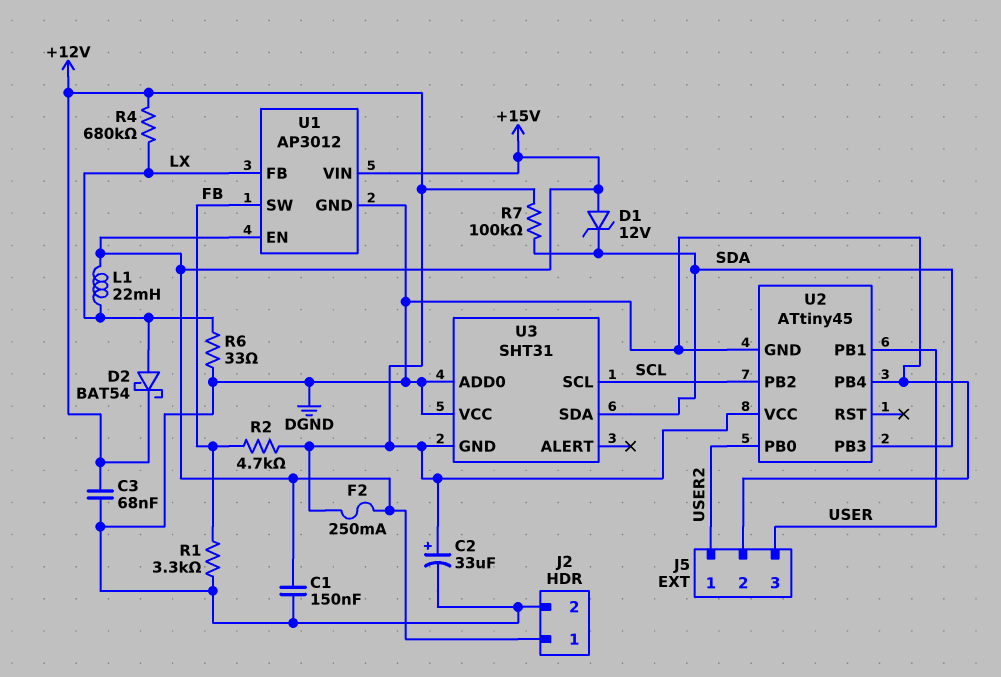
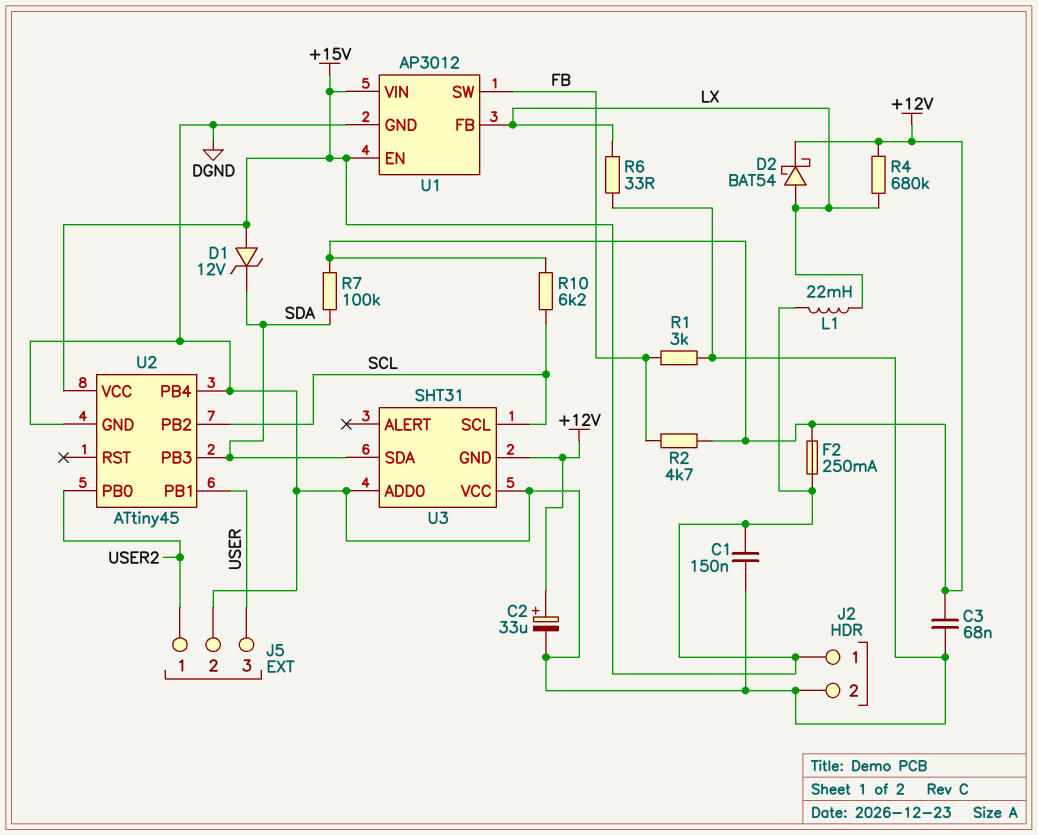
R1: 3.3k (DGND, FB) -> 3k (DGND, FB)
R10: none -> 6.2k (+12V, SCL)
U2 pin VCC: +12V -> +15V

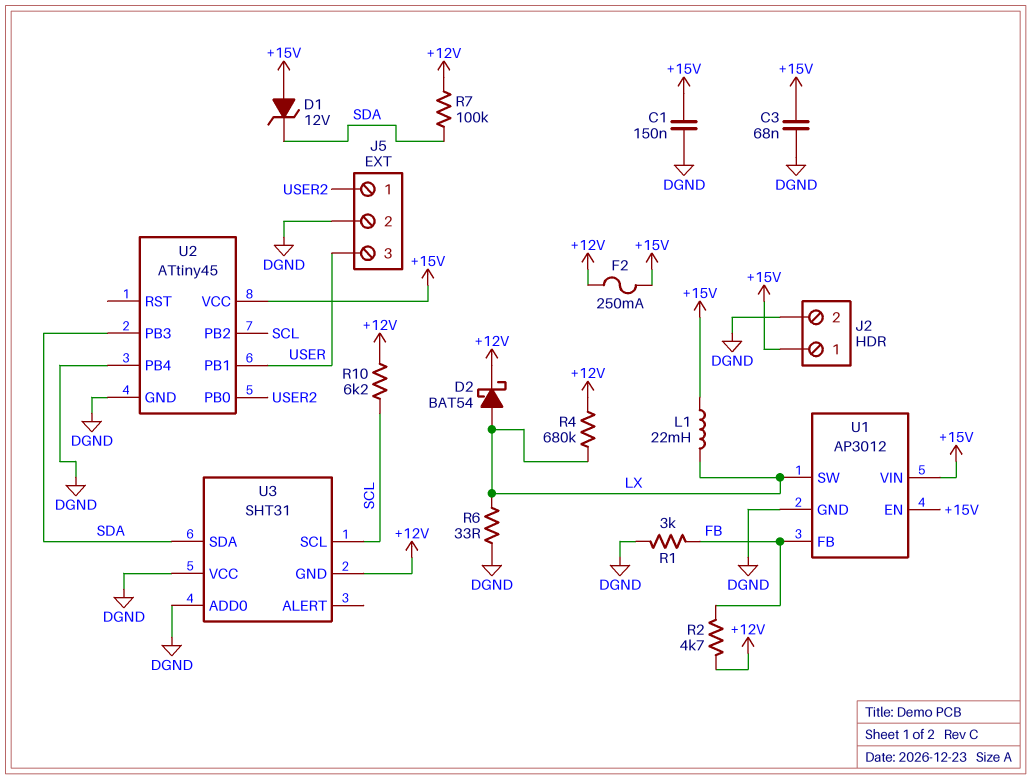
C2: 33uF (plus +12V, minus DGND) -> none
C3: 68nF (+12V, DGND) -> 68nF (+15V, DGND)
U1 pin FB: LX -> FB
U1 pin SW: FB -> LX

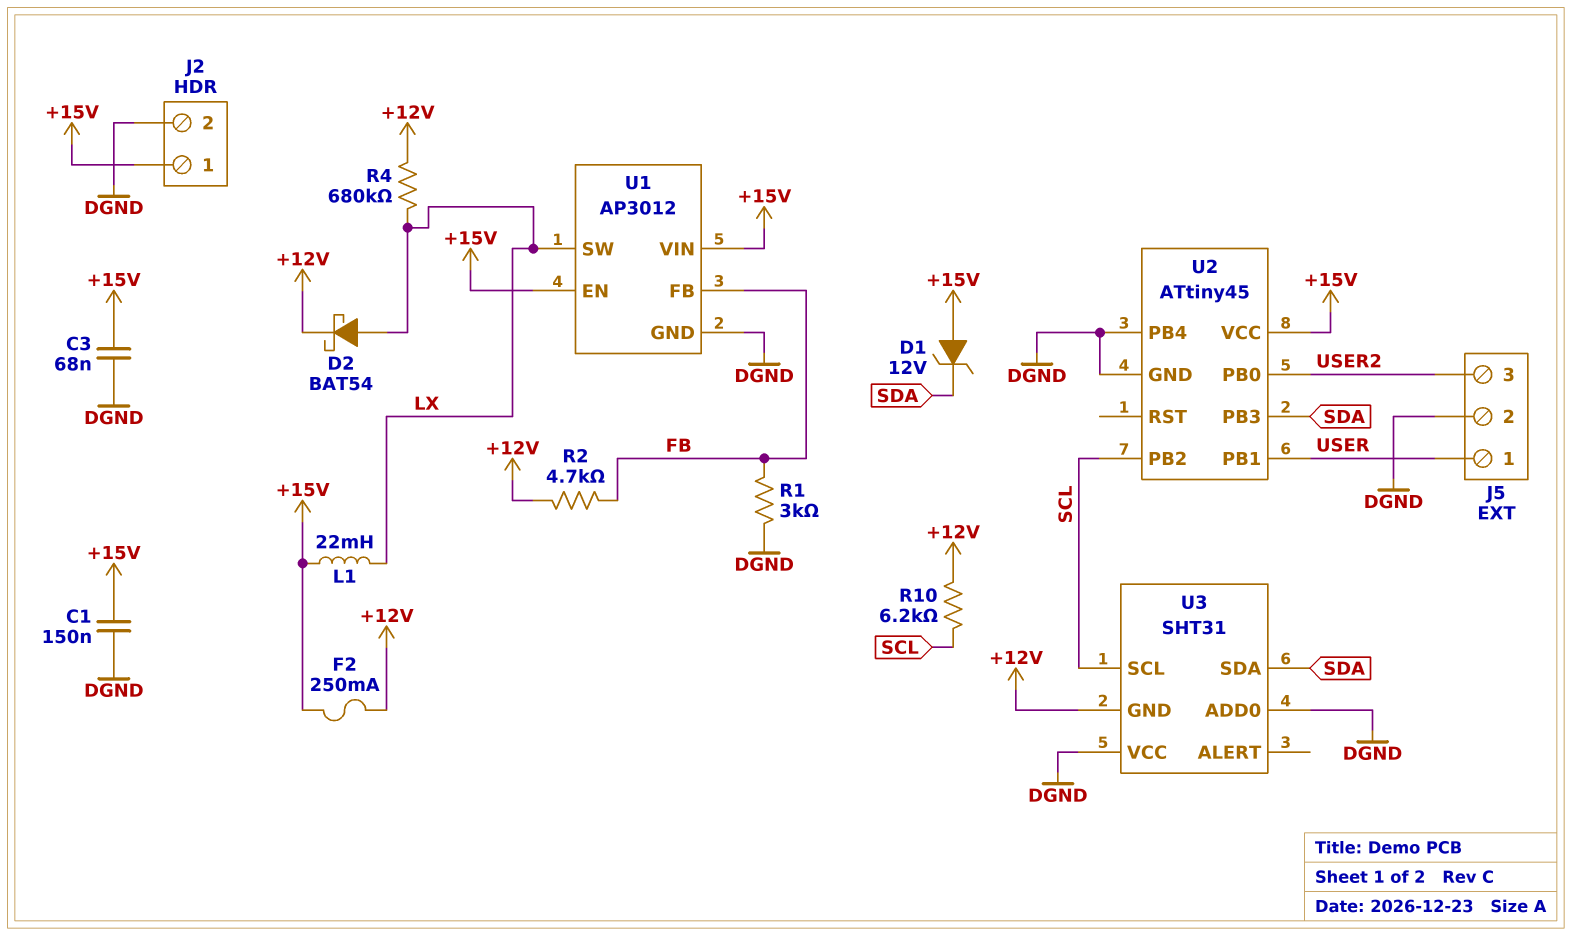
J5 pin 1: USER2 -> USER
J5 pin 3: USER -> USER2
R6: 33 (DGND, LX) -> none
R7: 100k (+12V, SDA) -> none

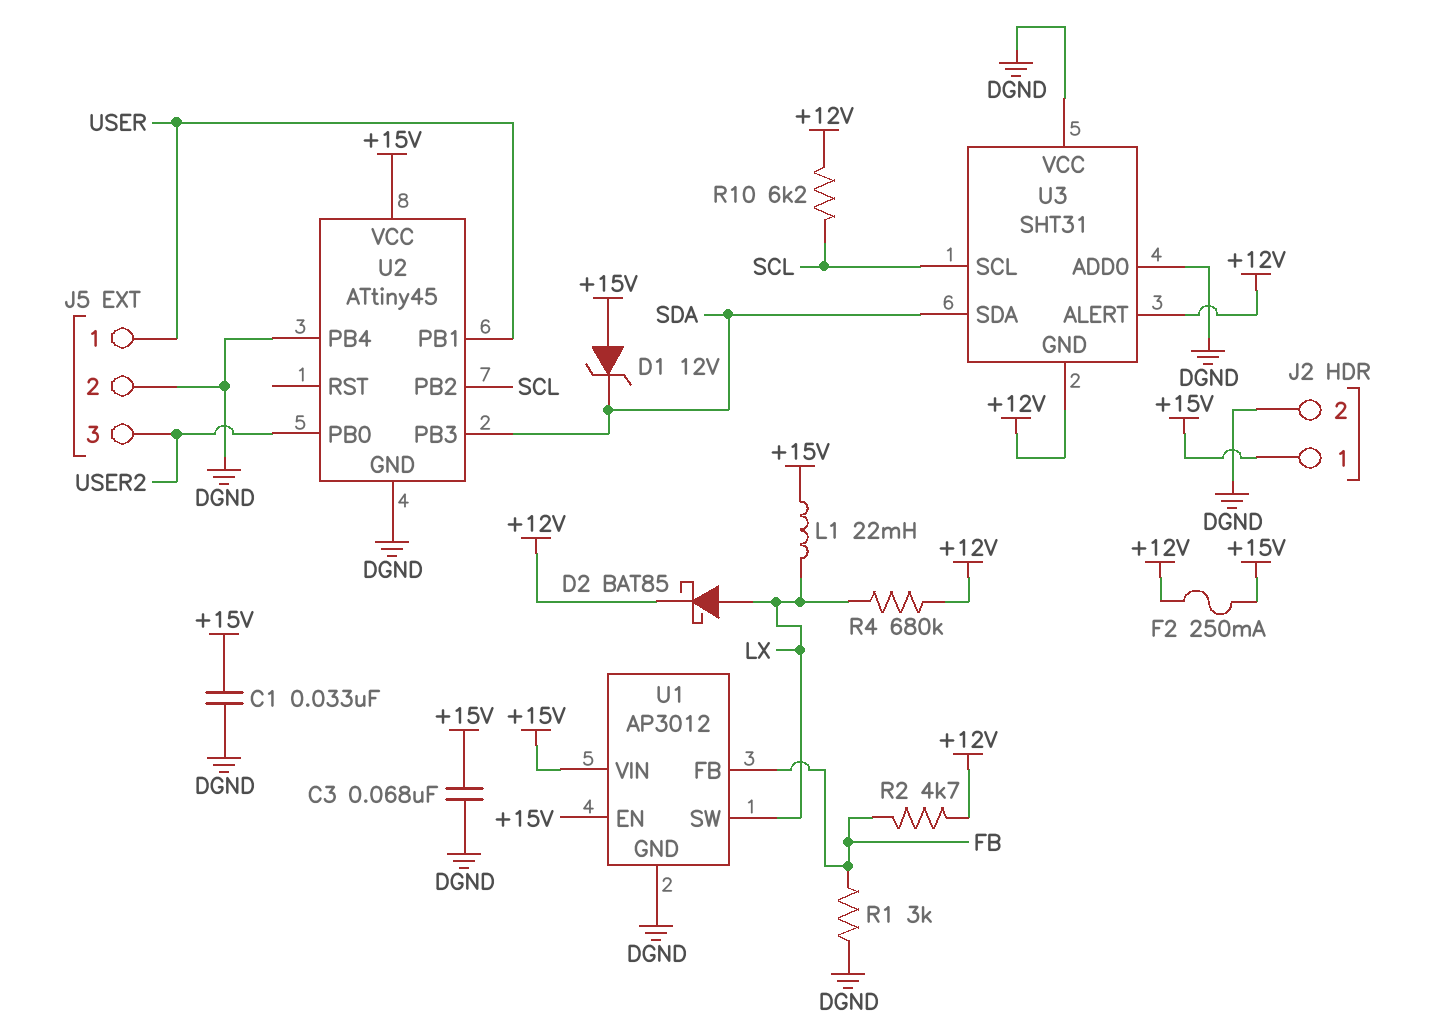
C1: 150nF (+15V, DGND) -> 33nF (+15V, DGND)
D2: schottky BAT54 (A LX, K +12V) -> schottky BAT85 (A LX, K +12V)
U3 pin ALERT: none -> +12V

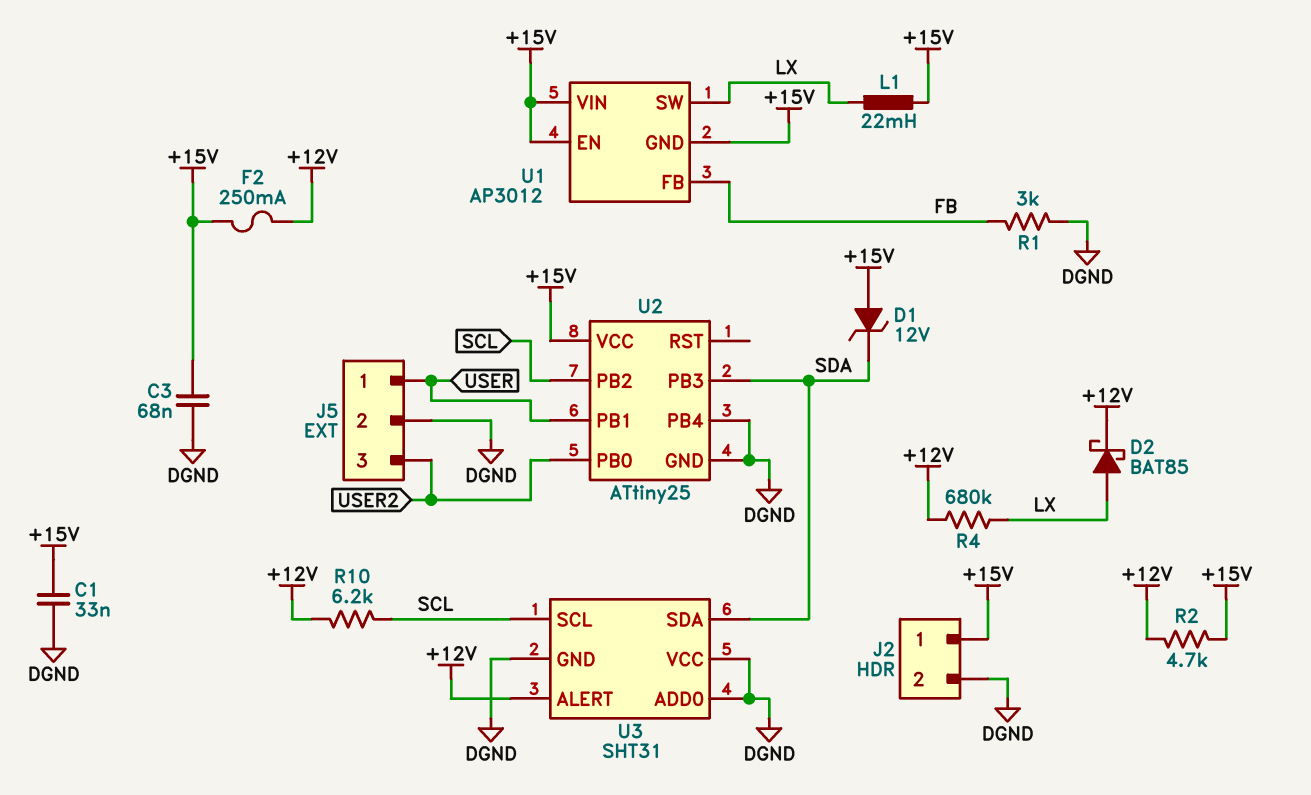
R2: 4.7k (+12V, FB) -> 4.7k (+12V, +15V)
U1 pin GND: DGND -> +15V
U2: ATtiny45 -> ATtiny25
U3 pin GND: +12V -> DGND

